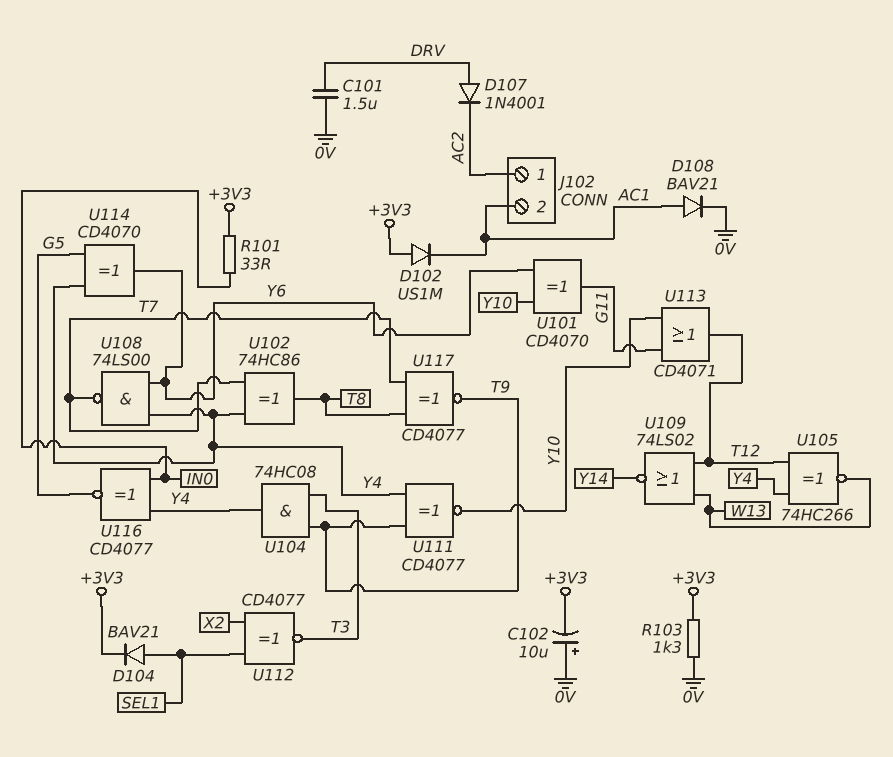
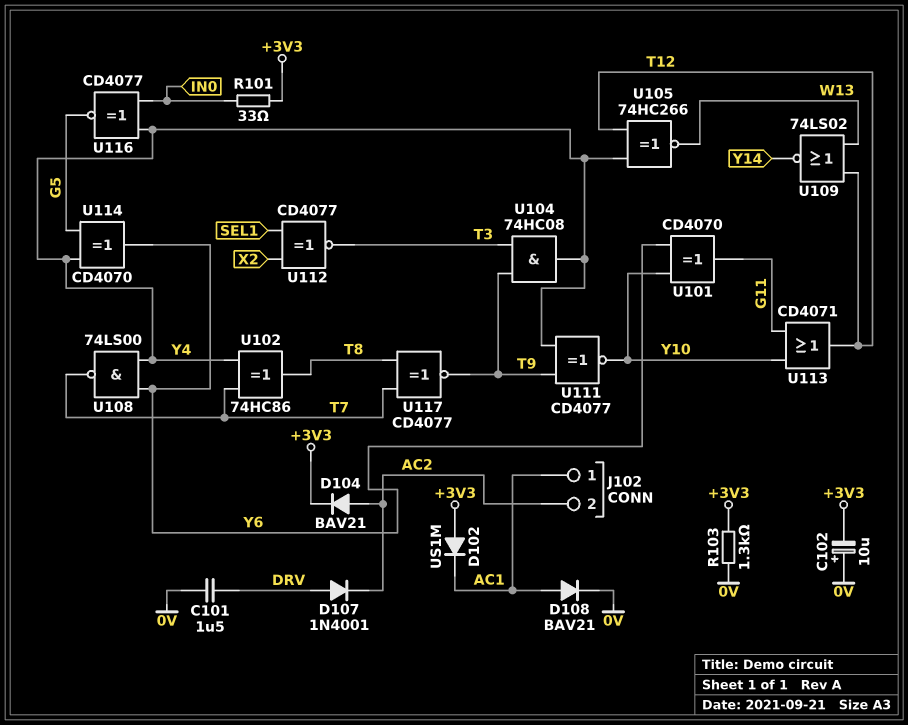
D104: diode BAV21 (A SEL1, K +3V3) -> diode BAV21 (A AC2, K +3V3)
J102 pin 1: AC2 -> AC1
J102 pin 2: AC1 -> AC2

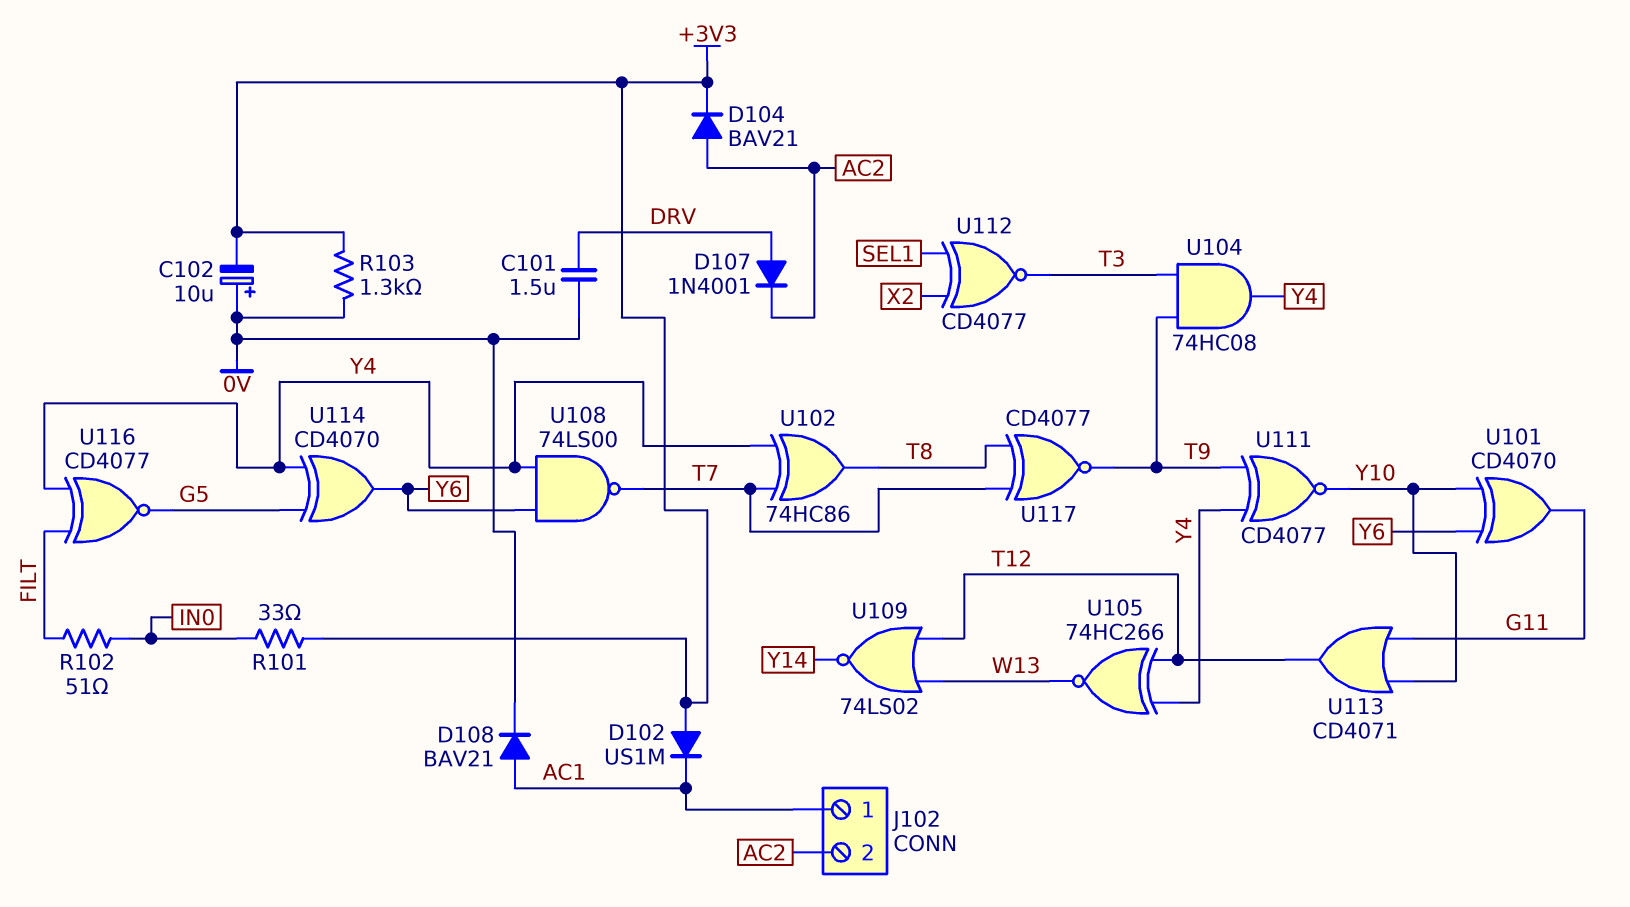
R102: none -> 51 (FILT, IN0)
U116: XNOR CD4077 (in IN0, in Y4, out G5) -> XNOR CD4077 (in FILT, in Y4, out G5)

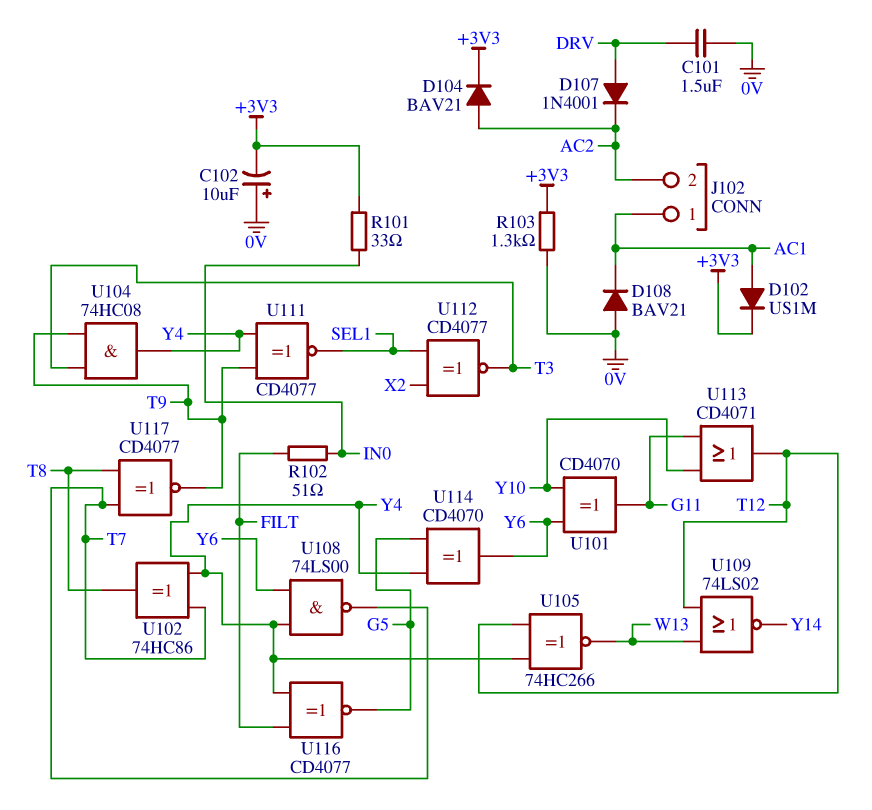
D102: diode US1M (A +3V3, K AC1) -> diode US1M (A AC1, K +3V3)
D108: diode BAV21 (A AC1, K 0V) -> diode BAV21 (A 0V, K AC1)
U111: XNOR CD4077 (in T9, in Y4, out Y10) -> XNOR CD4077 (in T9, in Y4, out SEL1)

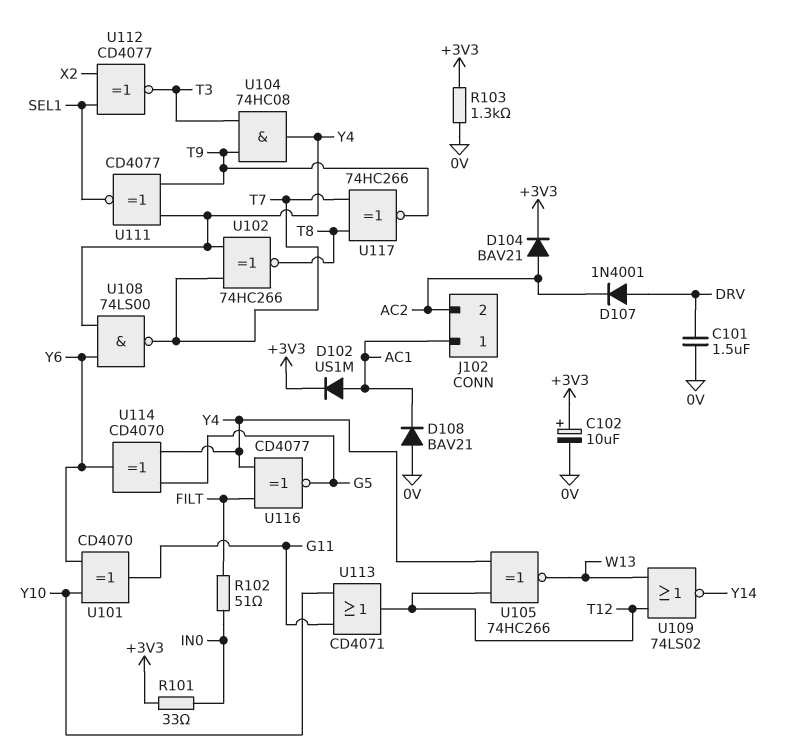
C102: 10uF (plus 0V, minus +3V3) -> 10uF (plus +3V3, minus 0V)
U102: XOR 74HC86 (in T7, in Y4, out T8) -> XNOR 74HC266 (in T7, in Y4, out T8)
U117: XNOR CD4077 (in T7, in T8, out T9) -> XNOR 74HC266 (in T7, in T8, out T9)

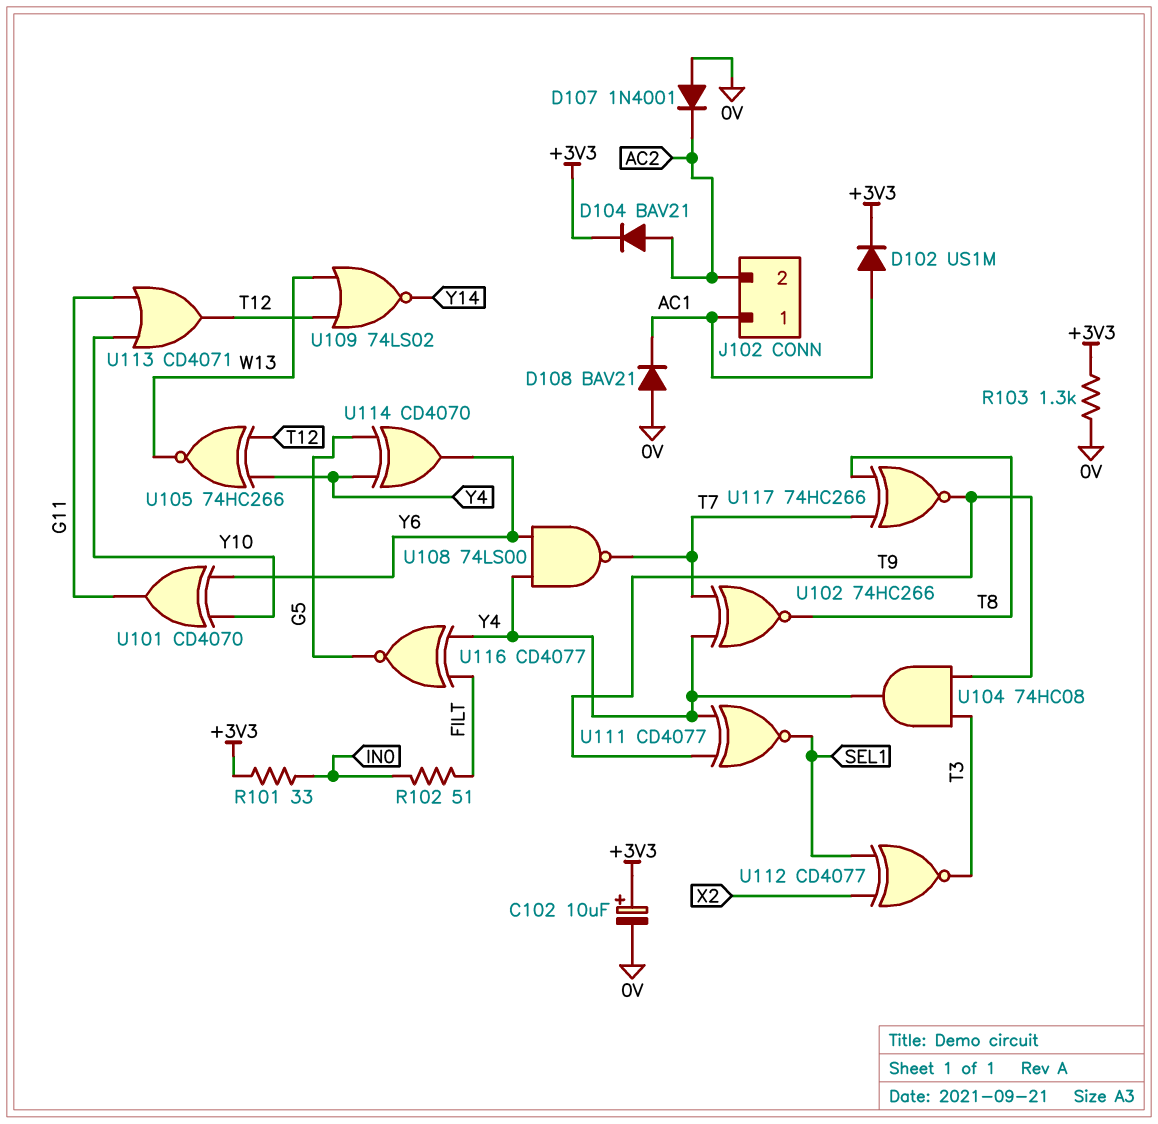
C101: 1.5uF (0V, DRV) -> none
D107: diode 1N4001 (A DRV, K AC2) -> diode 1N4001 (A 0V, K AC2)

